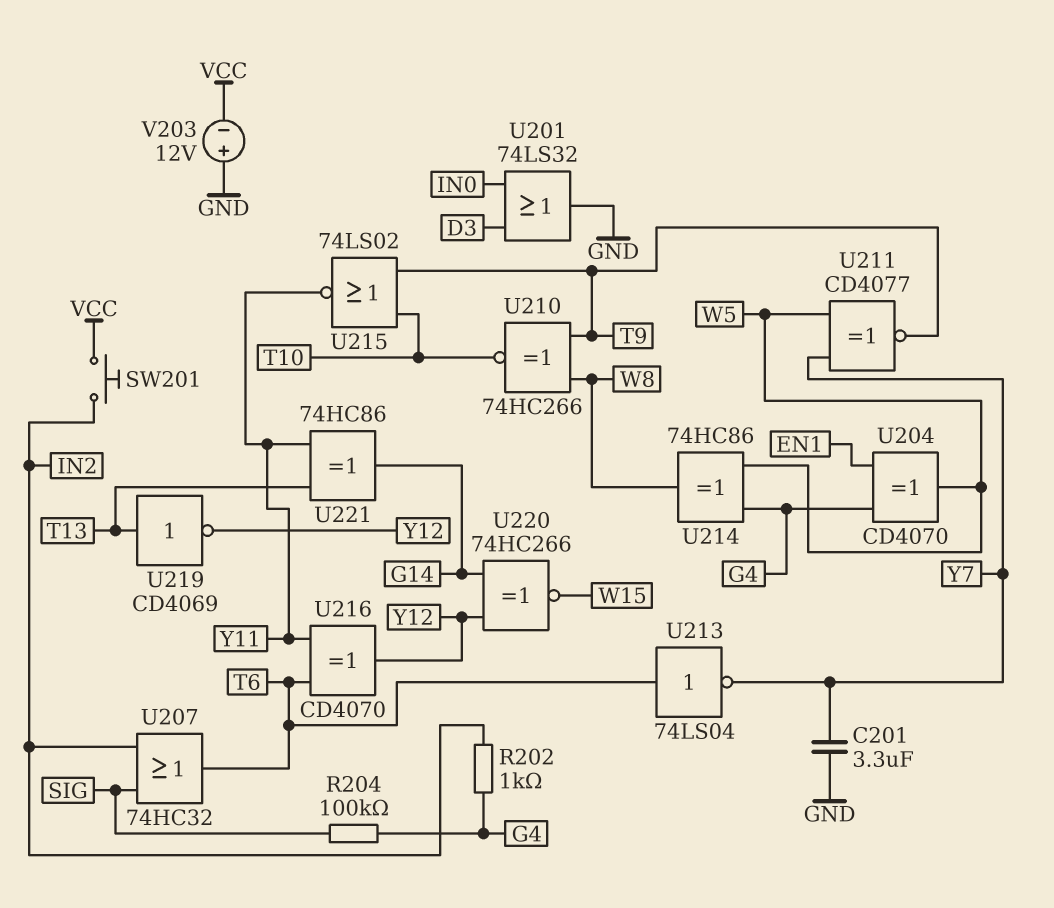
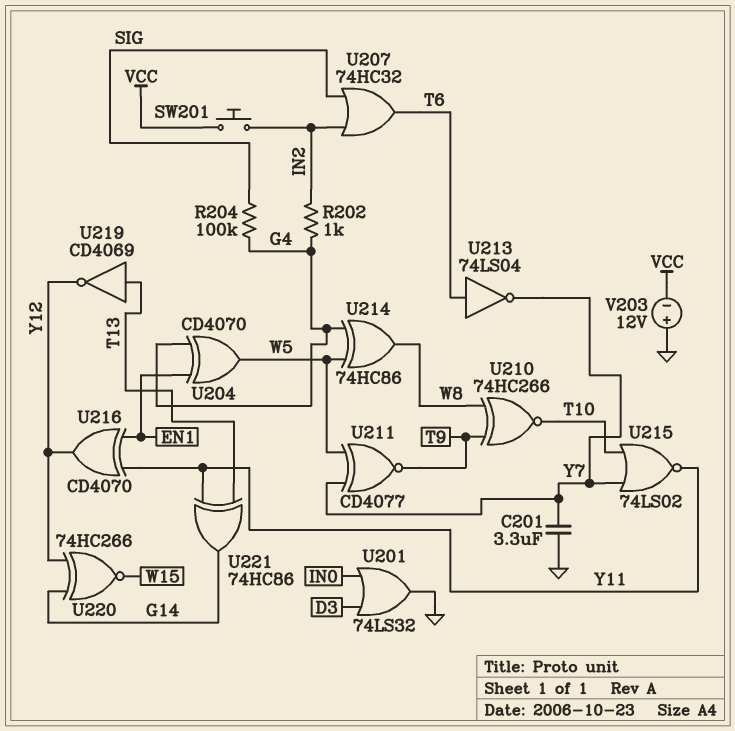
U215: NOR 74LS02 (in T9, in T10, out Y11) -> NOR 74LS02 (in T10, in Y7, out Y11)
U216: XOR CD4070 (in T6, in Y11, out Y12) -> XOR CD4070 (in EN1, in Y11, out Y12)

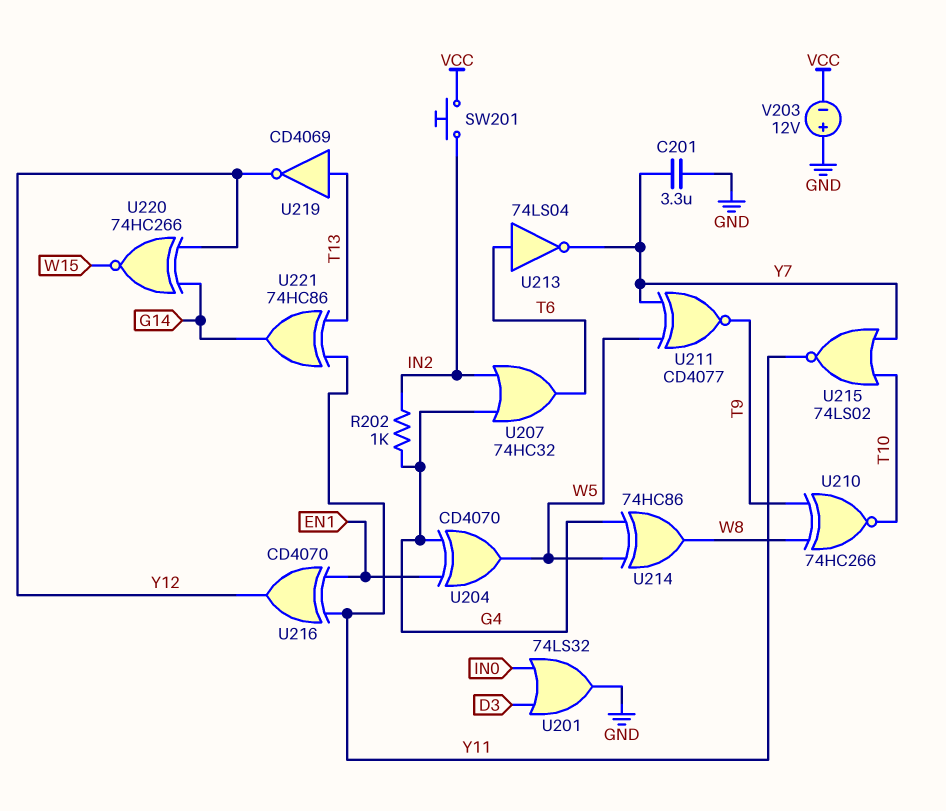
R204: 100k (G4, SIG) -> none
U207: OR 74HC32 (in IN2, in SIG, out T6) -> OR 74HC32 (in G4, in IN2, out T6)

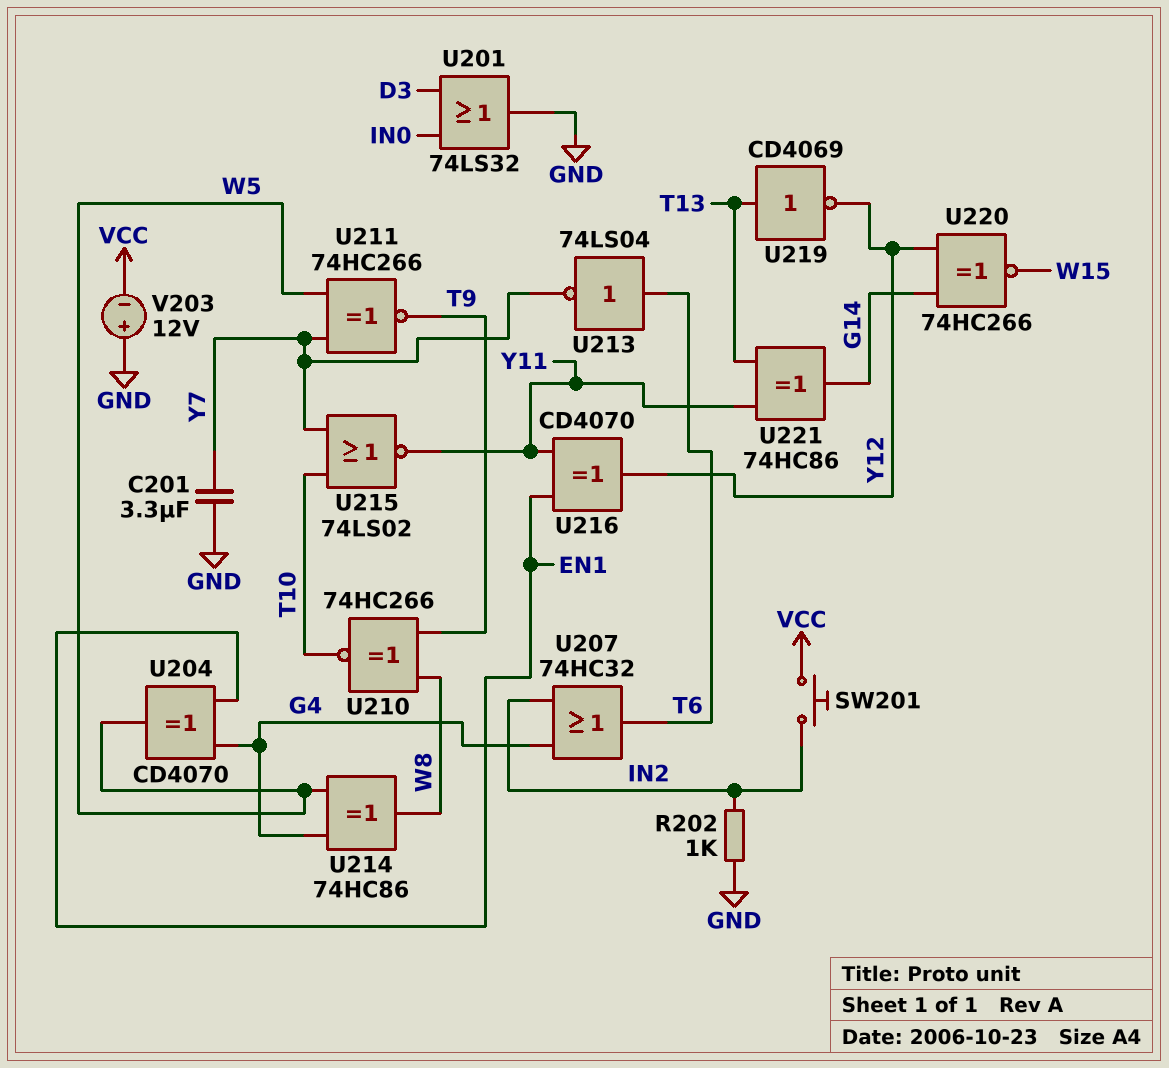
R202: 1k (G4, IN2) -> 1k (GND, IN2)
U211: XNOR CD4077 (in W5, in Y7, out T9) -> XNOR 74HC266 (in W5, in Y7, out T9)

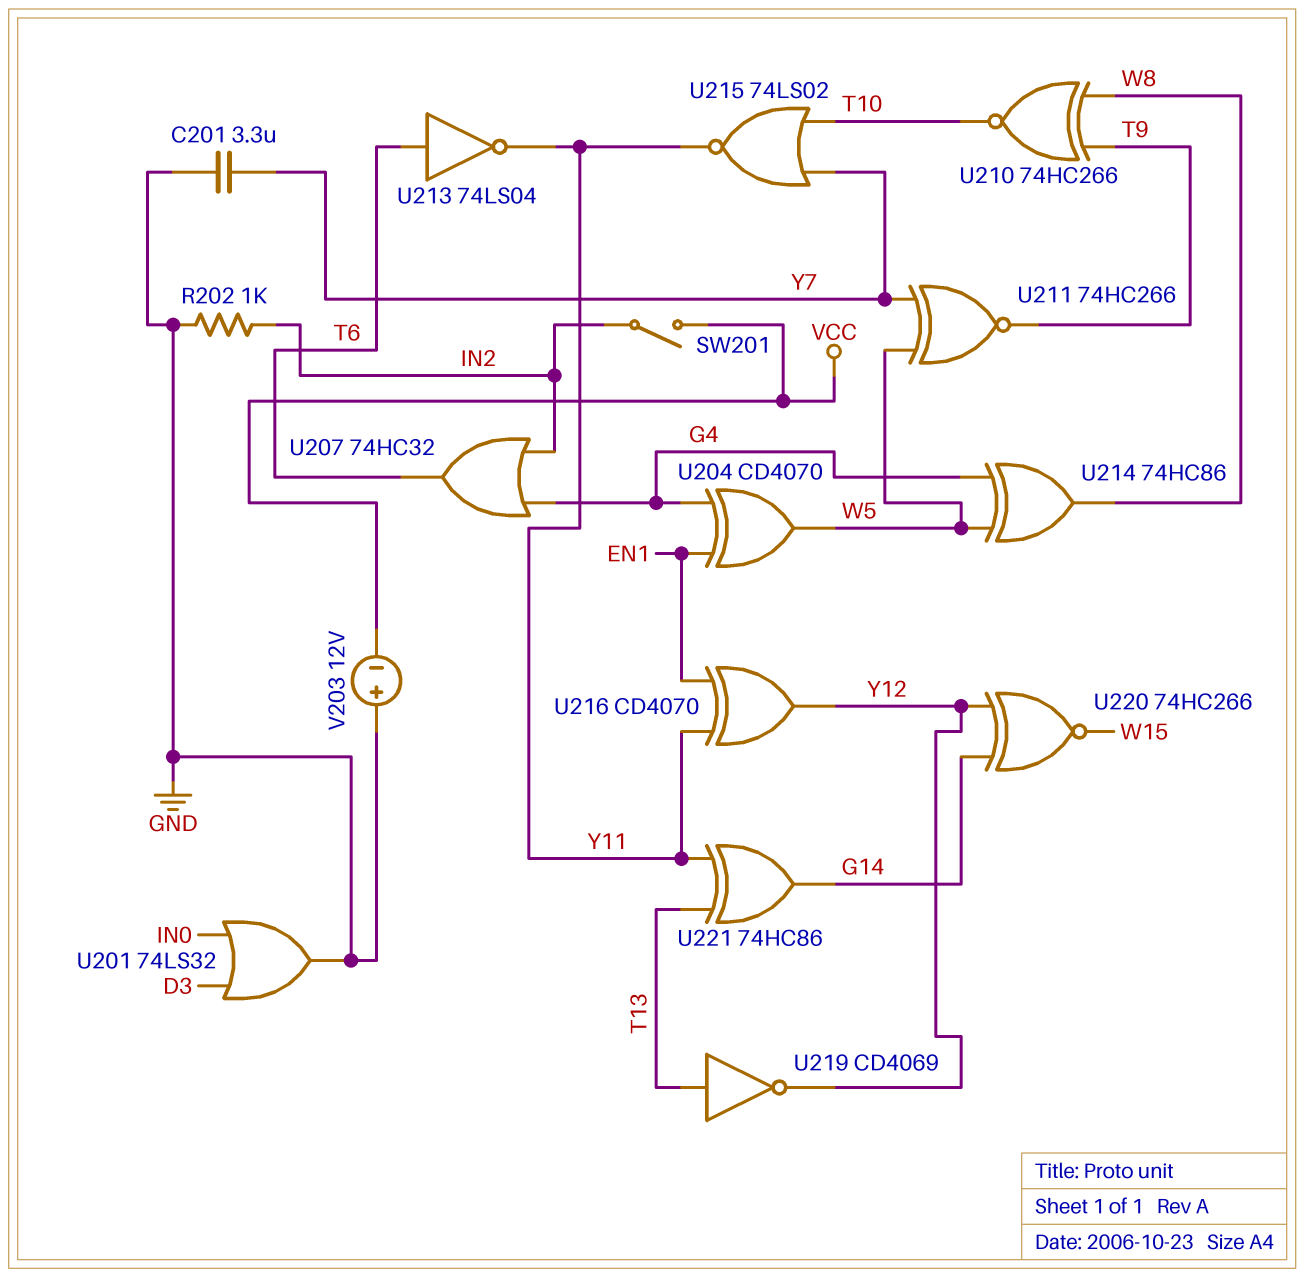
SW201: button (IN2, VCC) -> switch (IN2, VCC)
U213: NOT 74LS04 (in T6, out Y7) -> NOT 74LS04 (in T6, out Y11)

